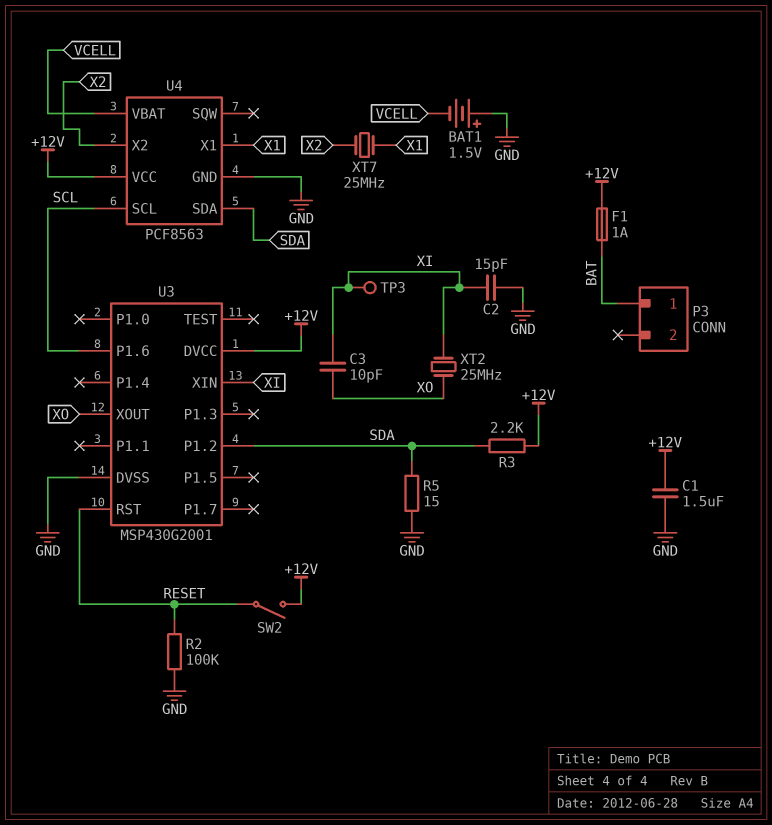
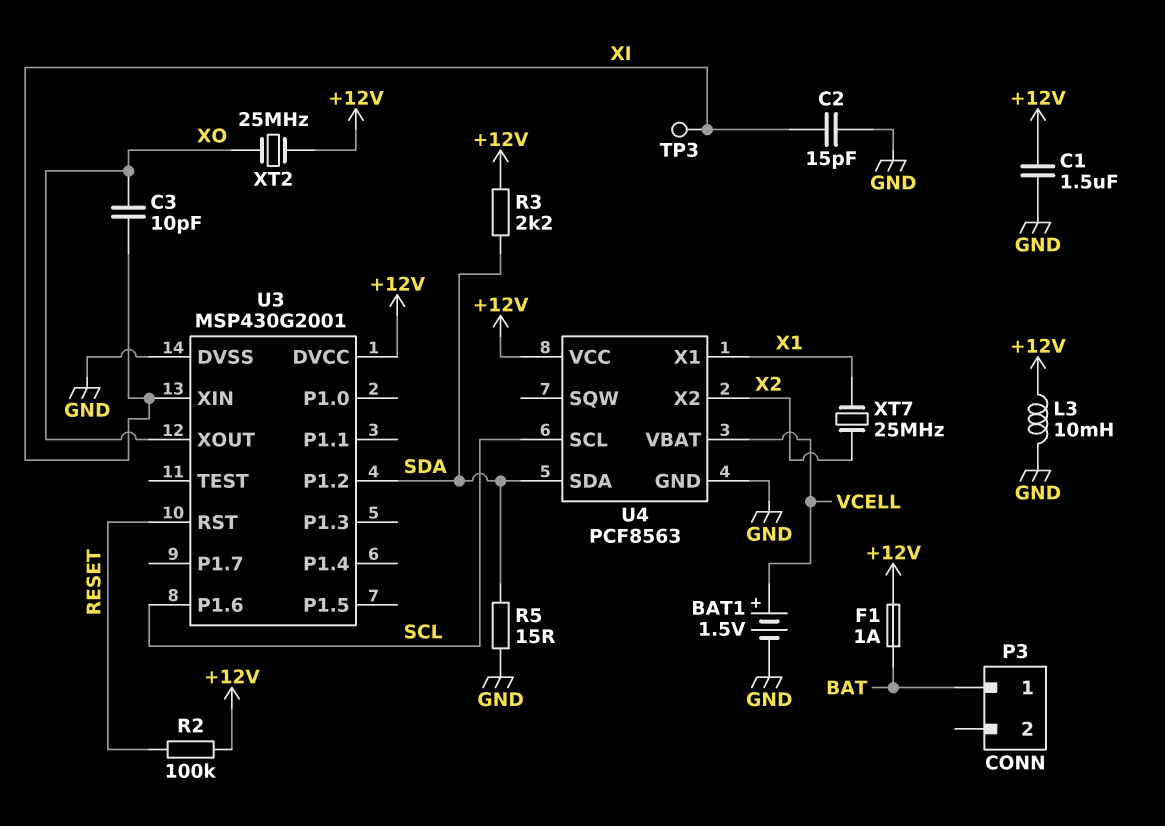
BAT1: 1.5V (plus GND, minus VCELL) -> 1.5V (plus VCELL, minus GND)
L3: none -> 10mH (+12V, GND)
R2: 100k (GND, RESET) -> 100k (+12V, RESET)
SW2: switch (+12V, RESET) -> none
XT2: 25MHz (XI, XO) -> 25MHz (+12V, XO)

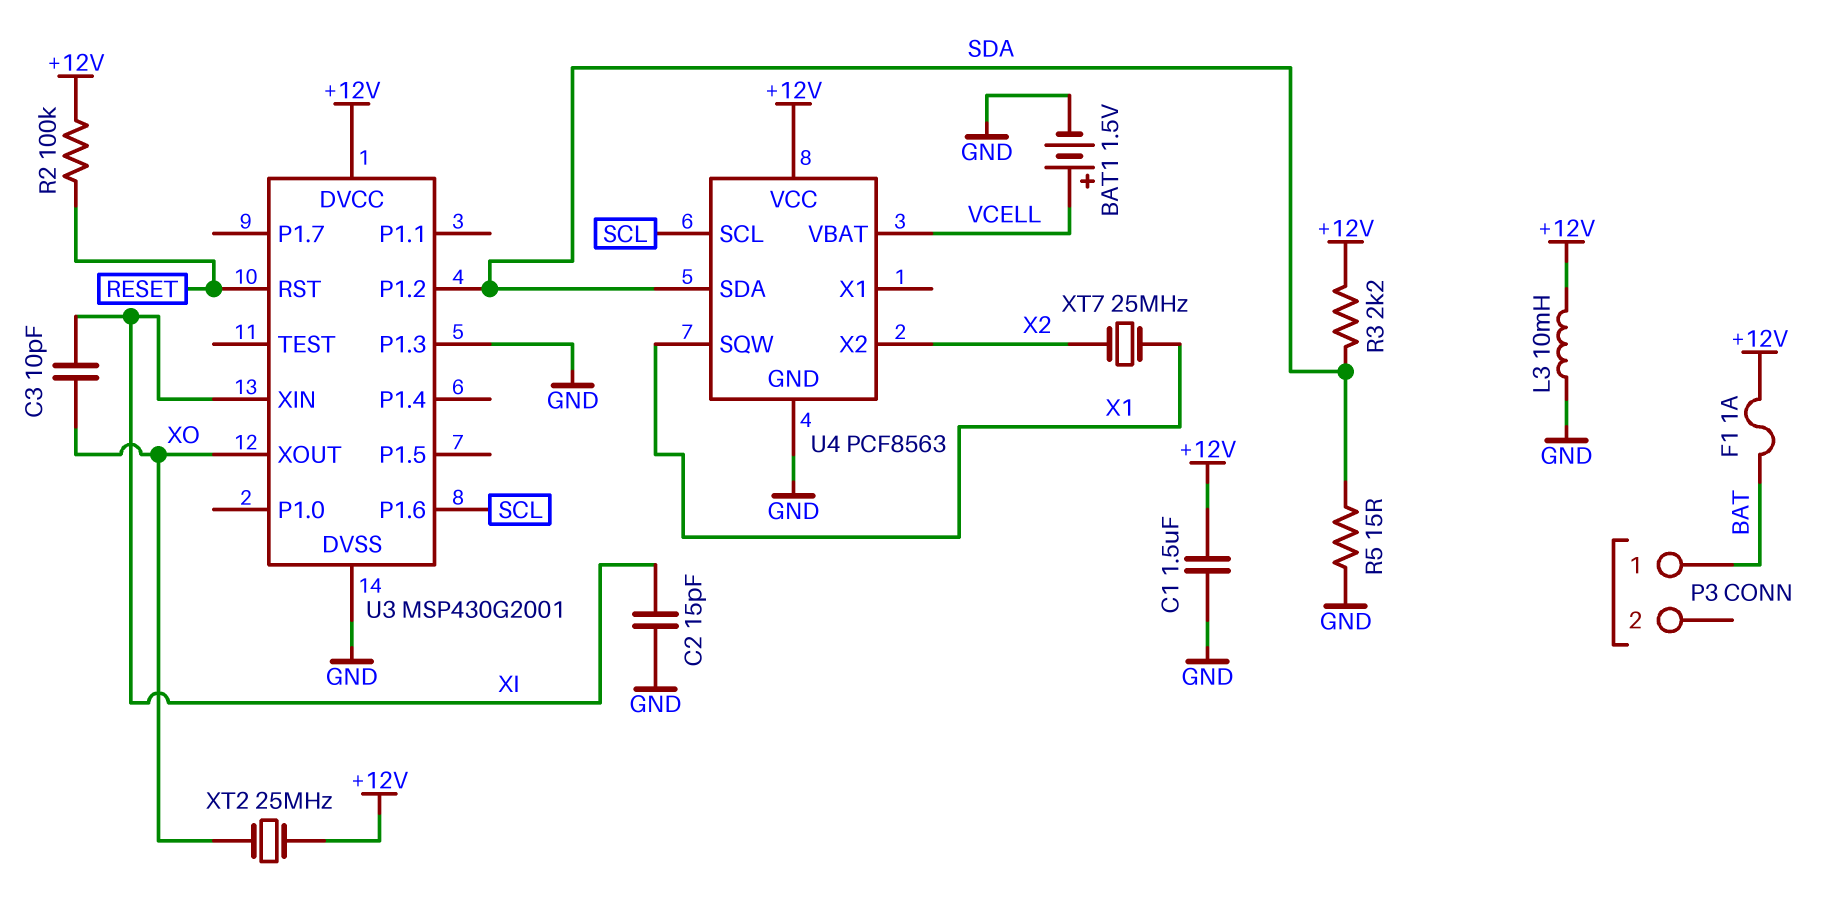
TP3: test point (XI) -> none
U3 pin P1.3: none -> GND
U4 pin SQW: none -> X1
U4 pin X1: X1 -> none

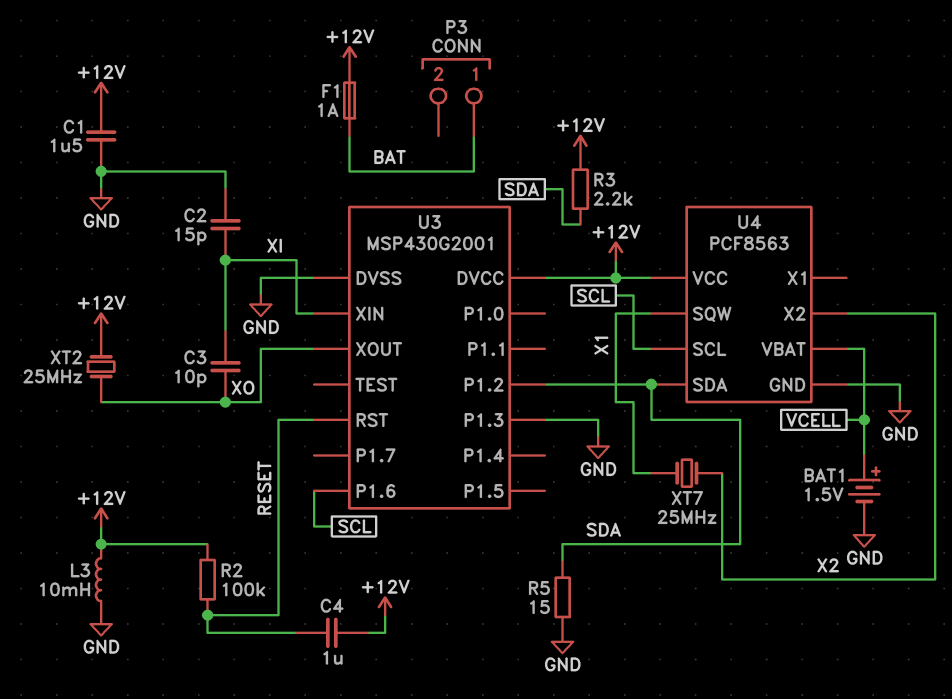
C4: none -> 1uF (+12V, RESET)

